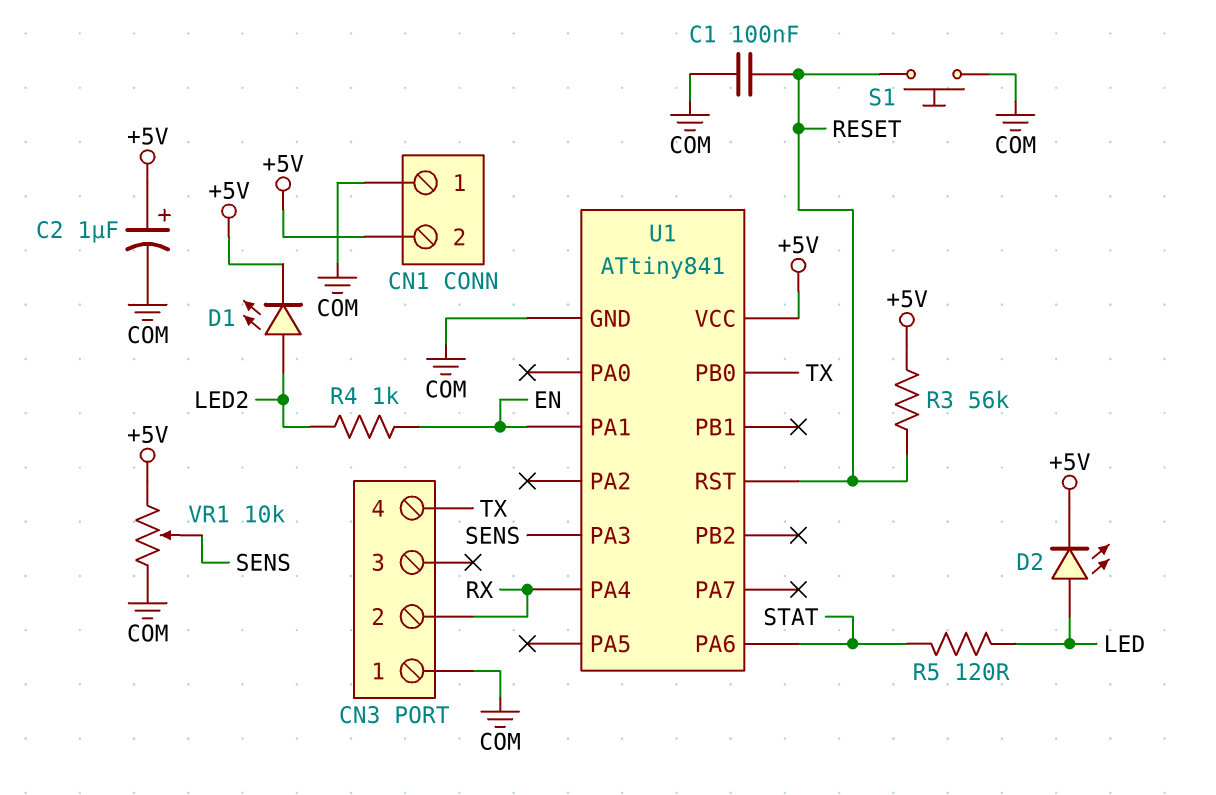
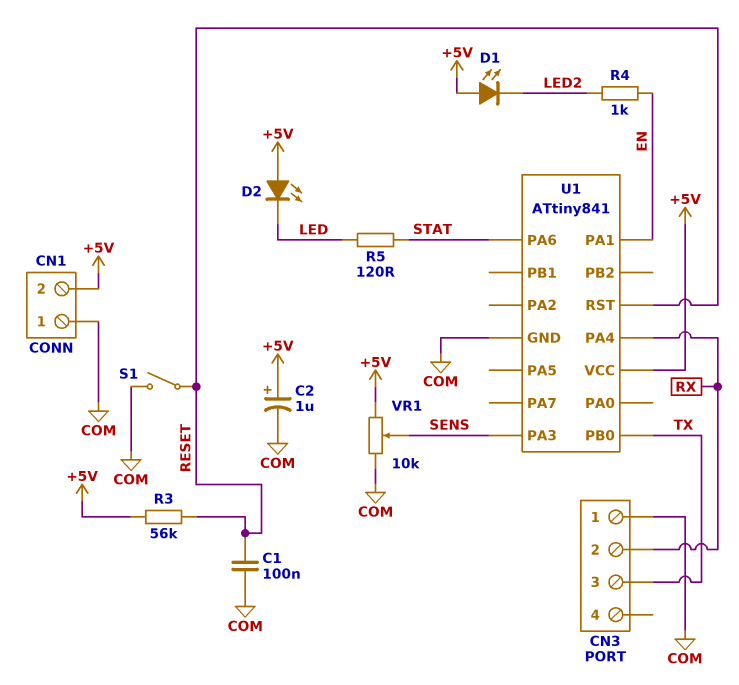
CN3 pin 3: none -> TX
CN3 pin 4: TX -> none
D1: LED (A LED2, K +5V) -> LED (A +5V, K LED2)
D2: LED (A LED, K +5V) -> LED (A +5V, K LED)
S1: button (COM, RESET) -> switch (COM, RESET)

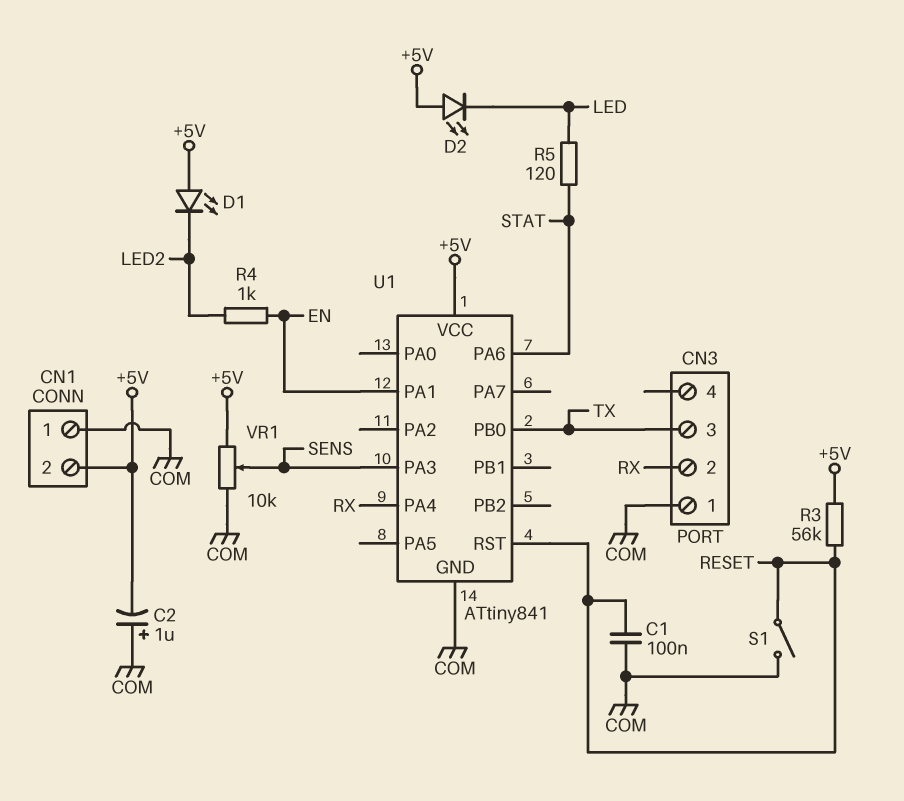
C2: 1uF (plus +5V, minus COM) -> 1uF (plus COM, minus +5V)

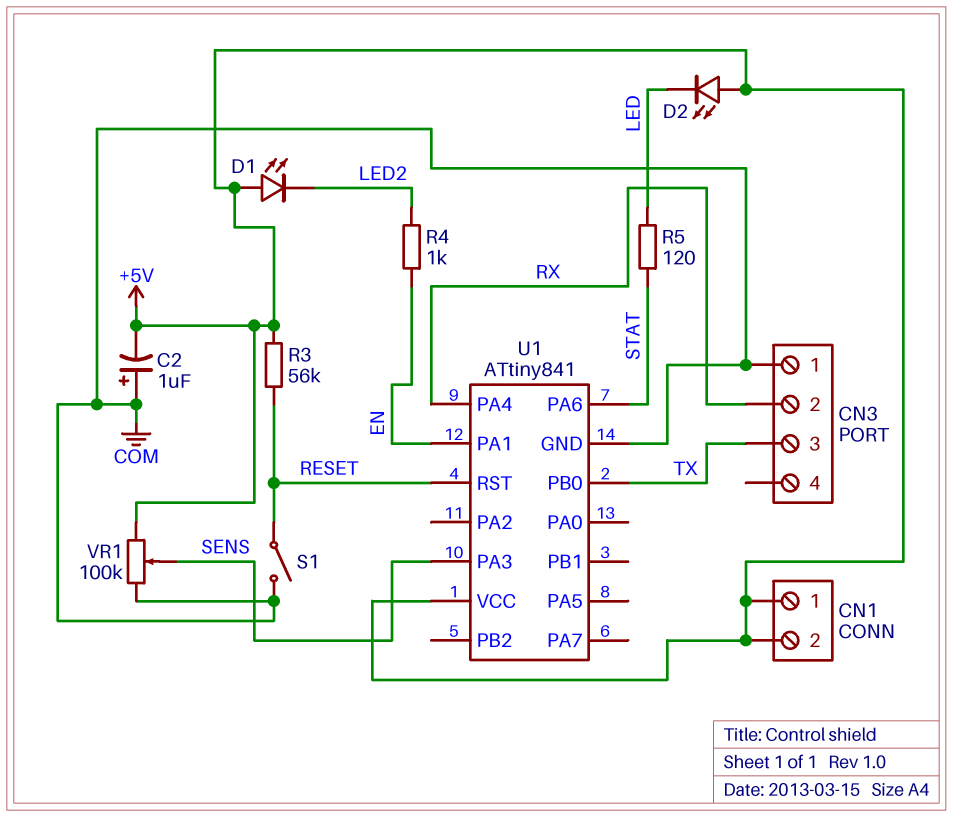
C1: 100nF (COM, RESET) -> none
CN1 pin 1: COM -> +5V
VR1: 10k (+5V, COM, wiper SENS) -> 100k (+5V, COM, wiper SENS)

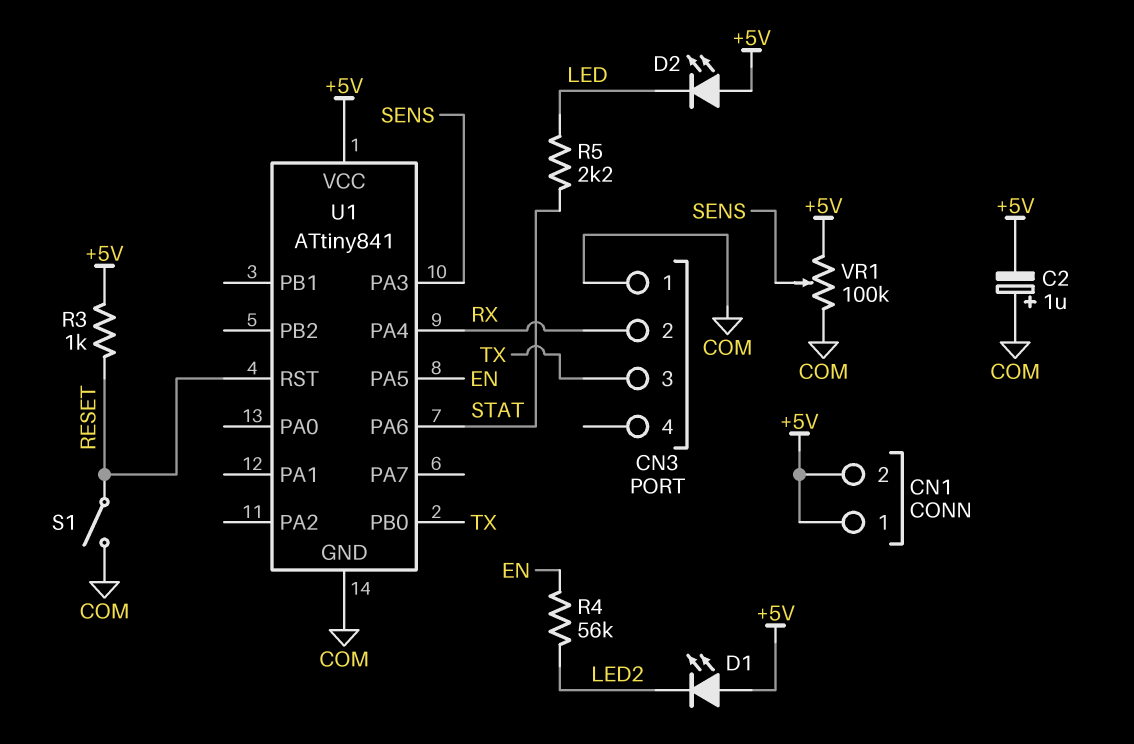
R3: 56k (+5V, RESET) -> 1k (+5V, RESET)
R4: 1k (EN, LED2) -> 56k (EN, LED2)
R5: 120 (LED, STAT) -> 2.2k (LED, STAT)
U1 pin PA1: EN -> none
U1 pin PA5: none -> EN

